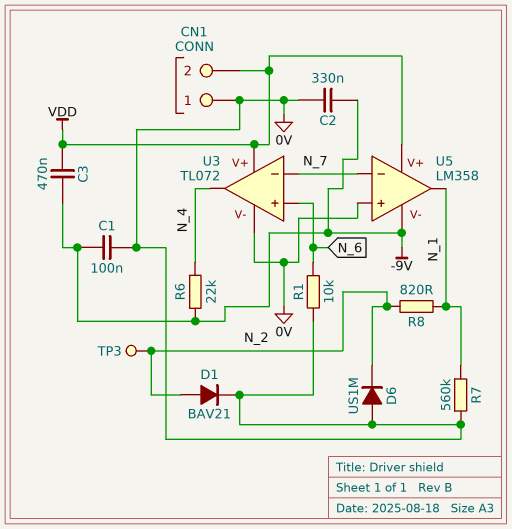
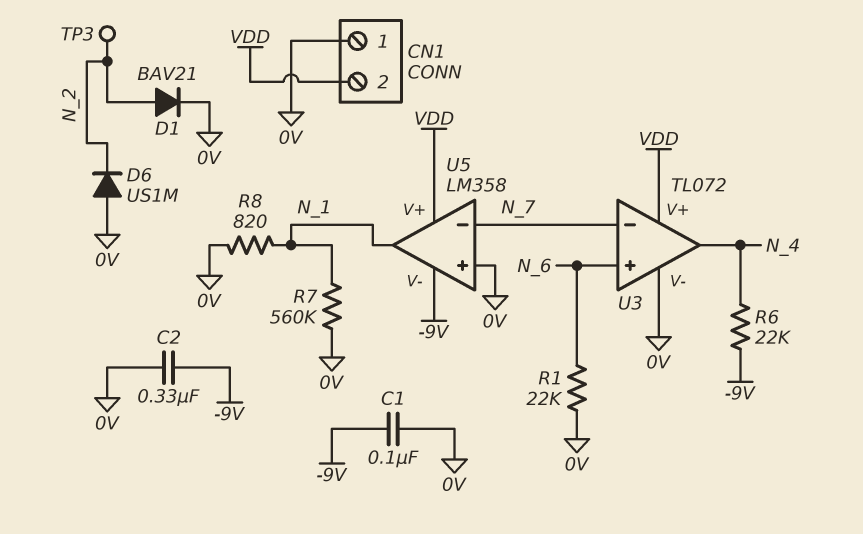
C3: 470nF (-9V, VDD) -> none
R1: 10k (0V, N_6) -> 22k (0V, N_6)
R8: 820 (N_1, N_2) -> 820 (0V, N_1)

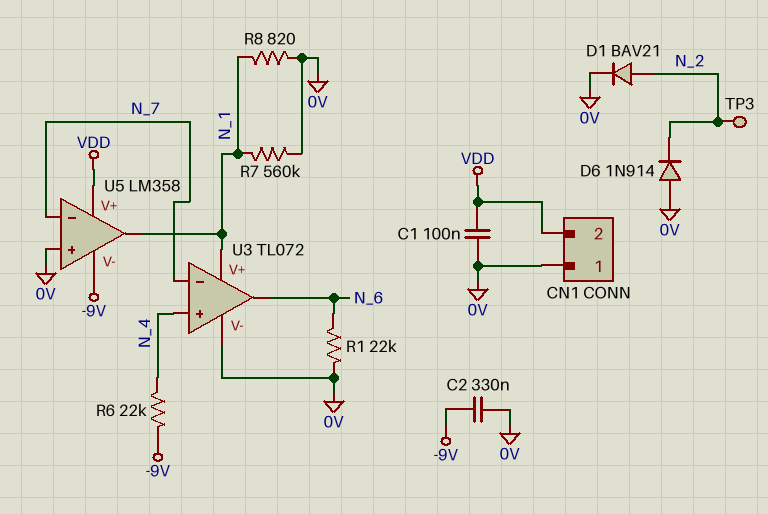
C1: 100nF (-9V, 0V) -> 100nF (0V, VDD)
D6: diode US1M (A 0V, K N_2) -> diode 1N914 (A 0V, K N_2)
U3 pin V+: VDD -> N_1
U3 pin in+: N_6 -> N_4
U3 pin out: N_4 -> N_6

